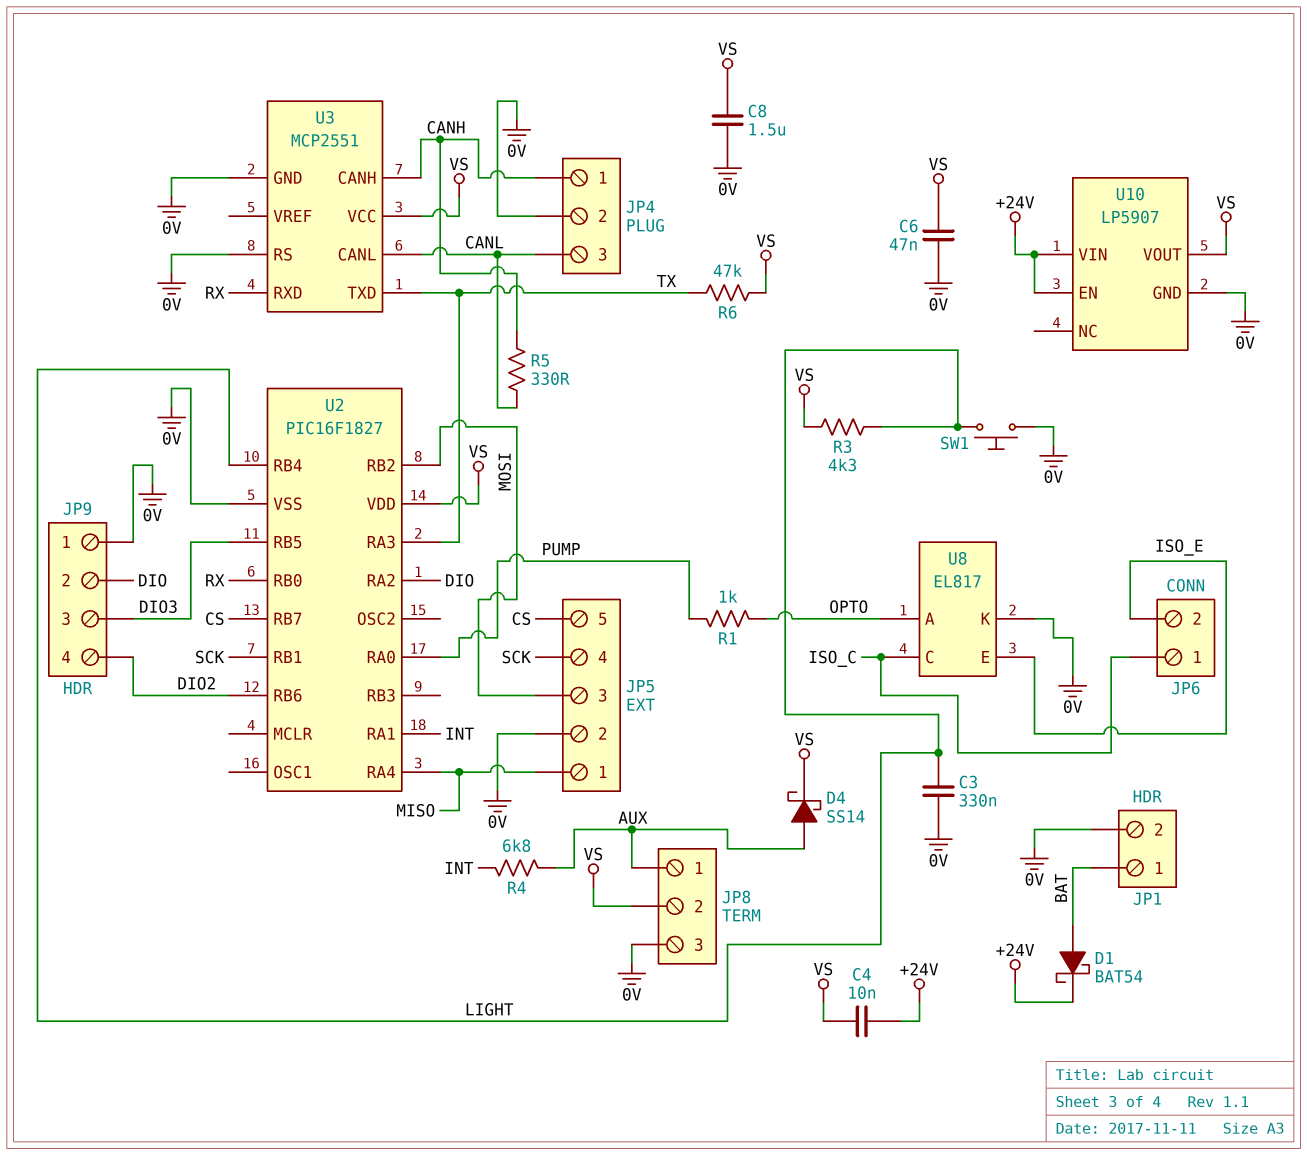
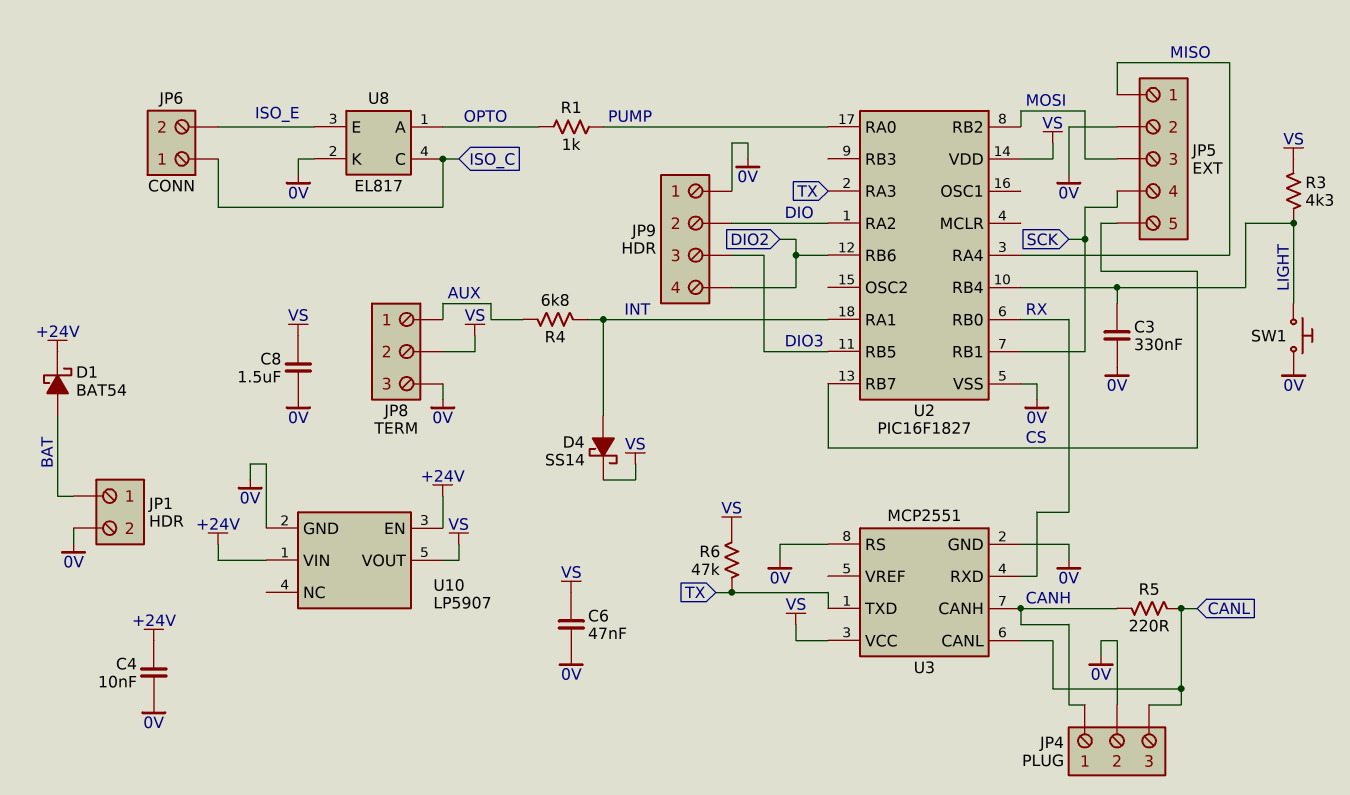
C4: 10nF (+24V, VS) -> 10nF (+24V, 0V)
D4: schottky SS14 (A AUX, K VS) -> schottky SS14 (A INT, K VS)
R5: 330 (CANH, CANL) -> 220 (CANH, CANL)

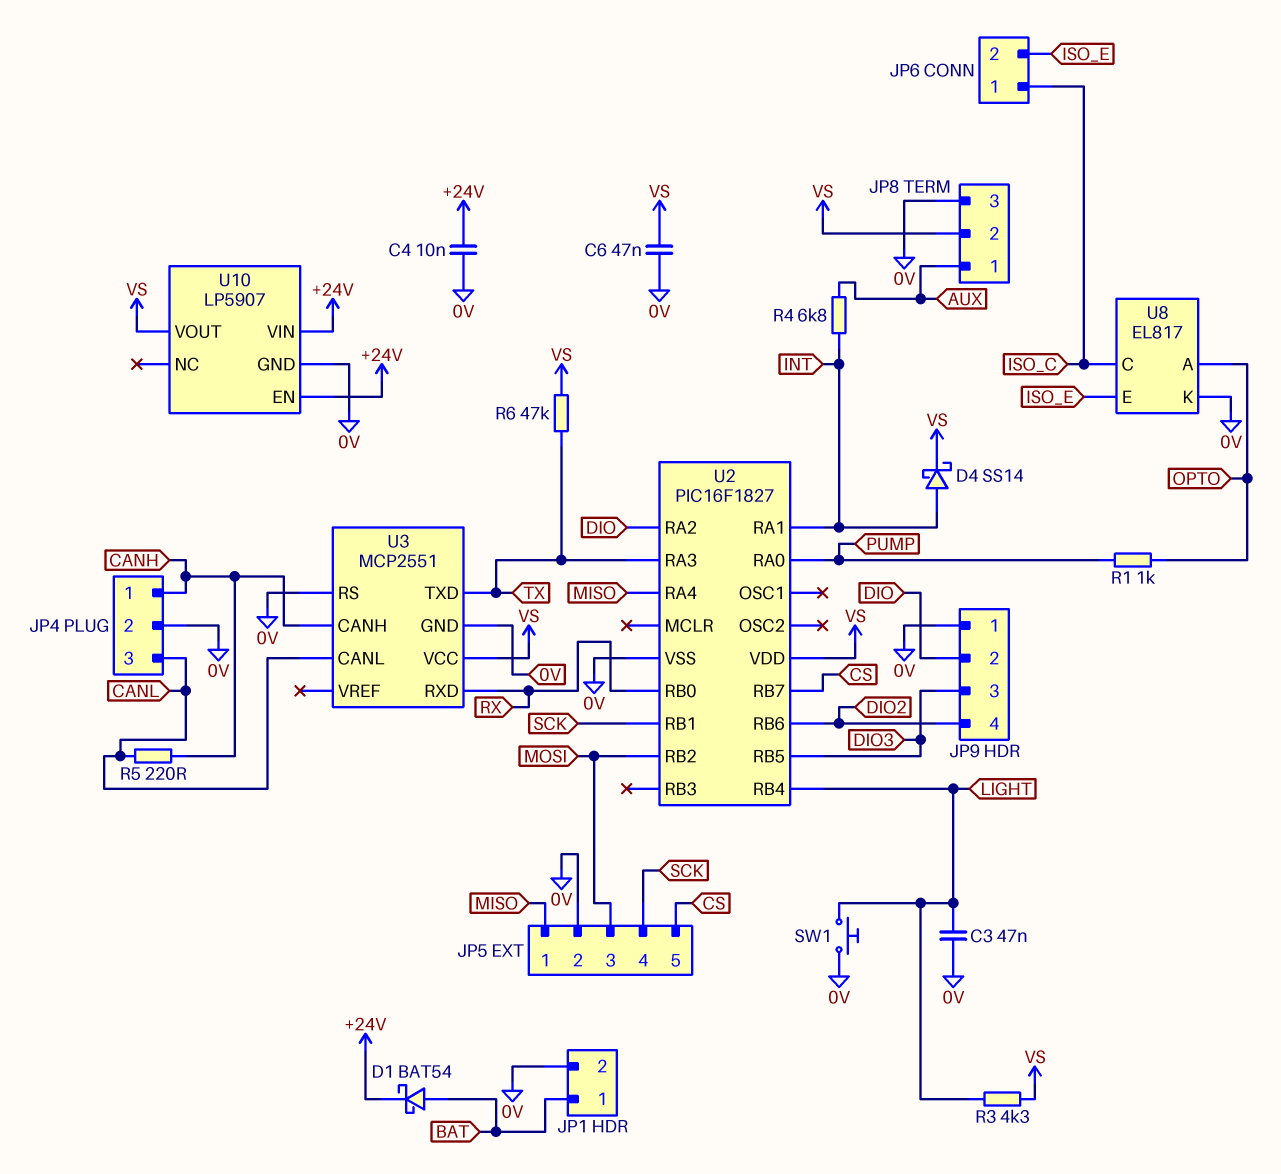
C3: 330nF (0V, LIGHT) -> 47nF (0V, LIGHT)
C8: 1.5uF (0V, VS) -> none

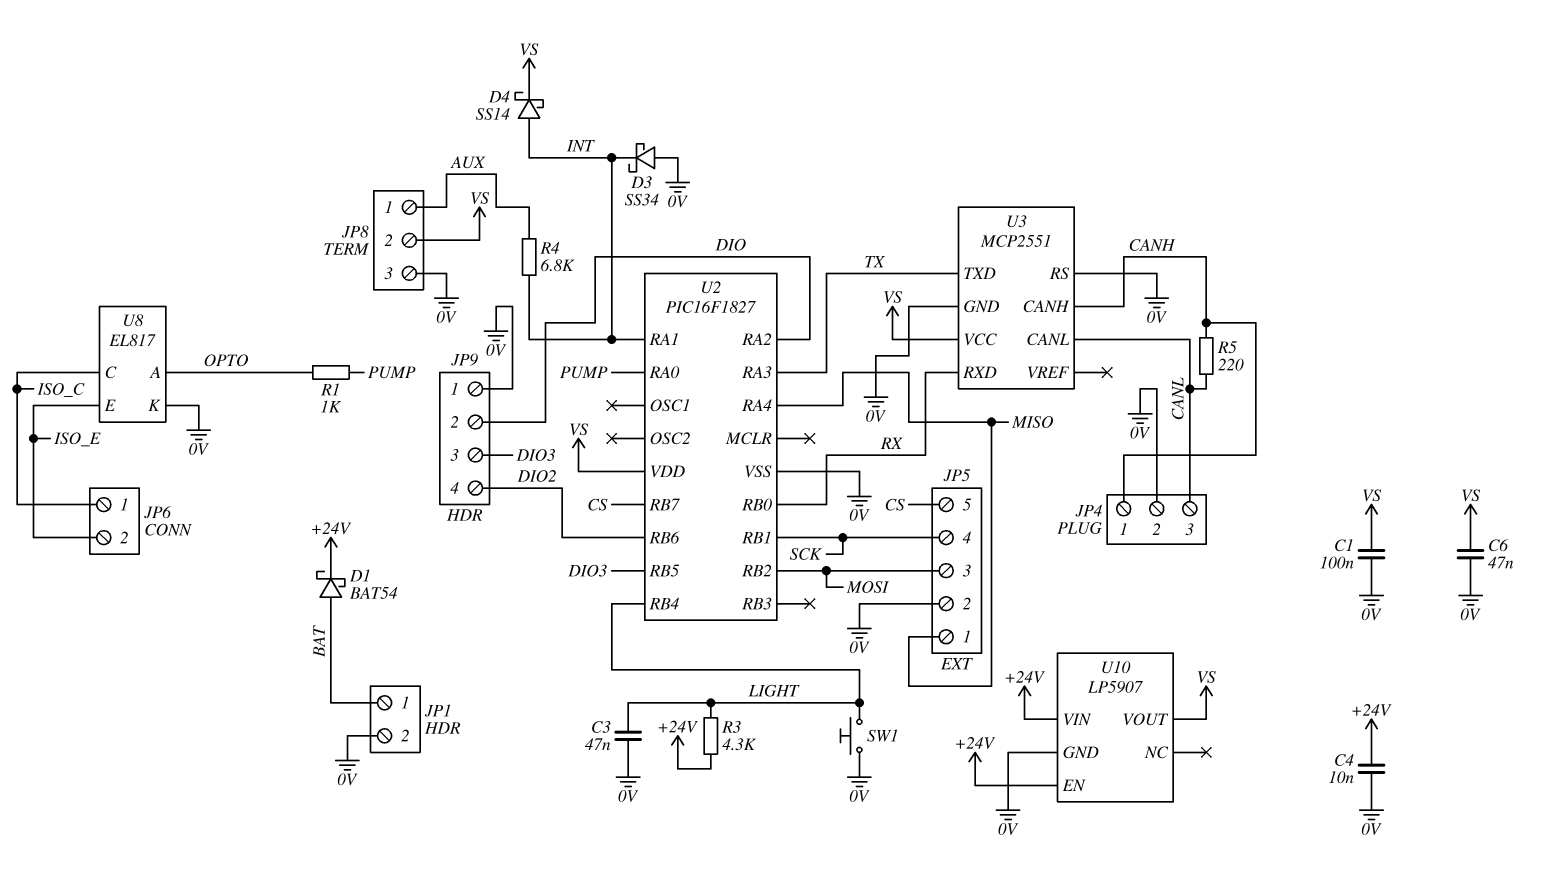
C1: none -> 100nF (0V, VS)
D3: none -> schottky SS34 (A 0V, K INT)
R3: 4.3k (LIGHT, VS) -> 4.3k (+24V, LIGHT)
R6: 47k (TX, VS) -> none

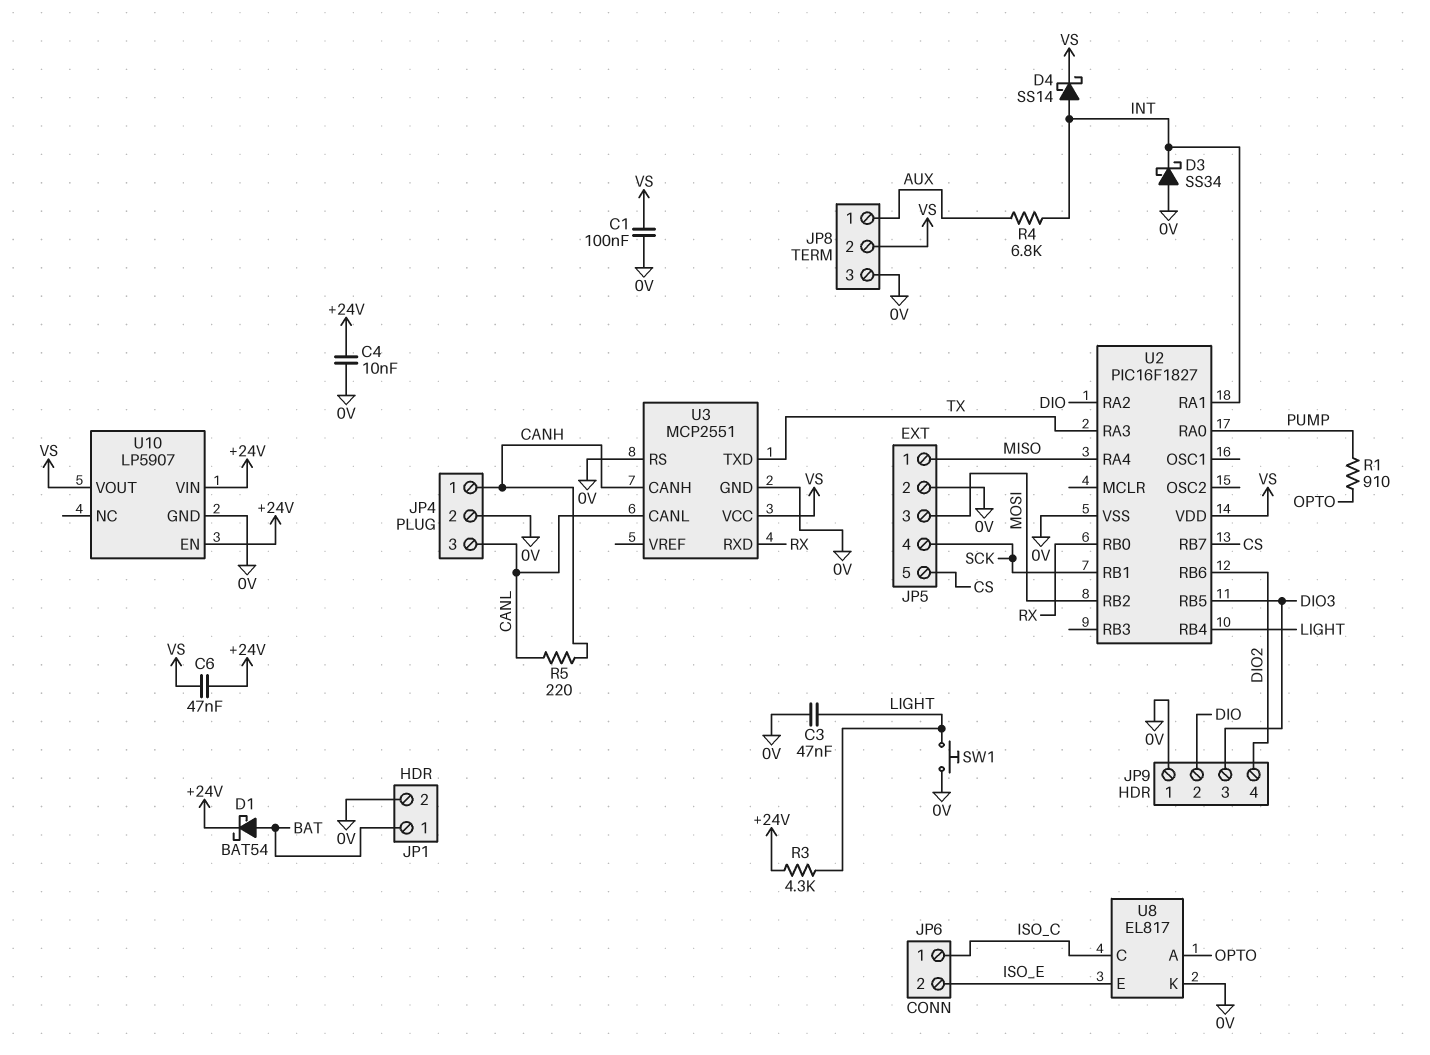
C6: 47nF (0V, VS) -> 47nF (+24V, VS)
R1: 1k (OPTO, PUMP) -> 910 (OPTO, PUMP)

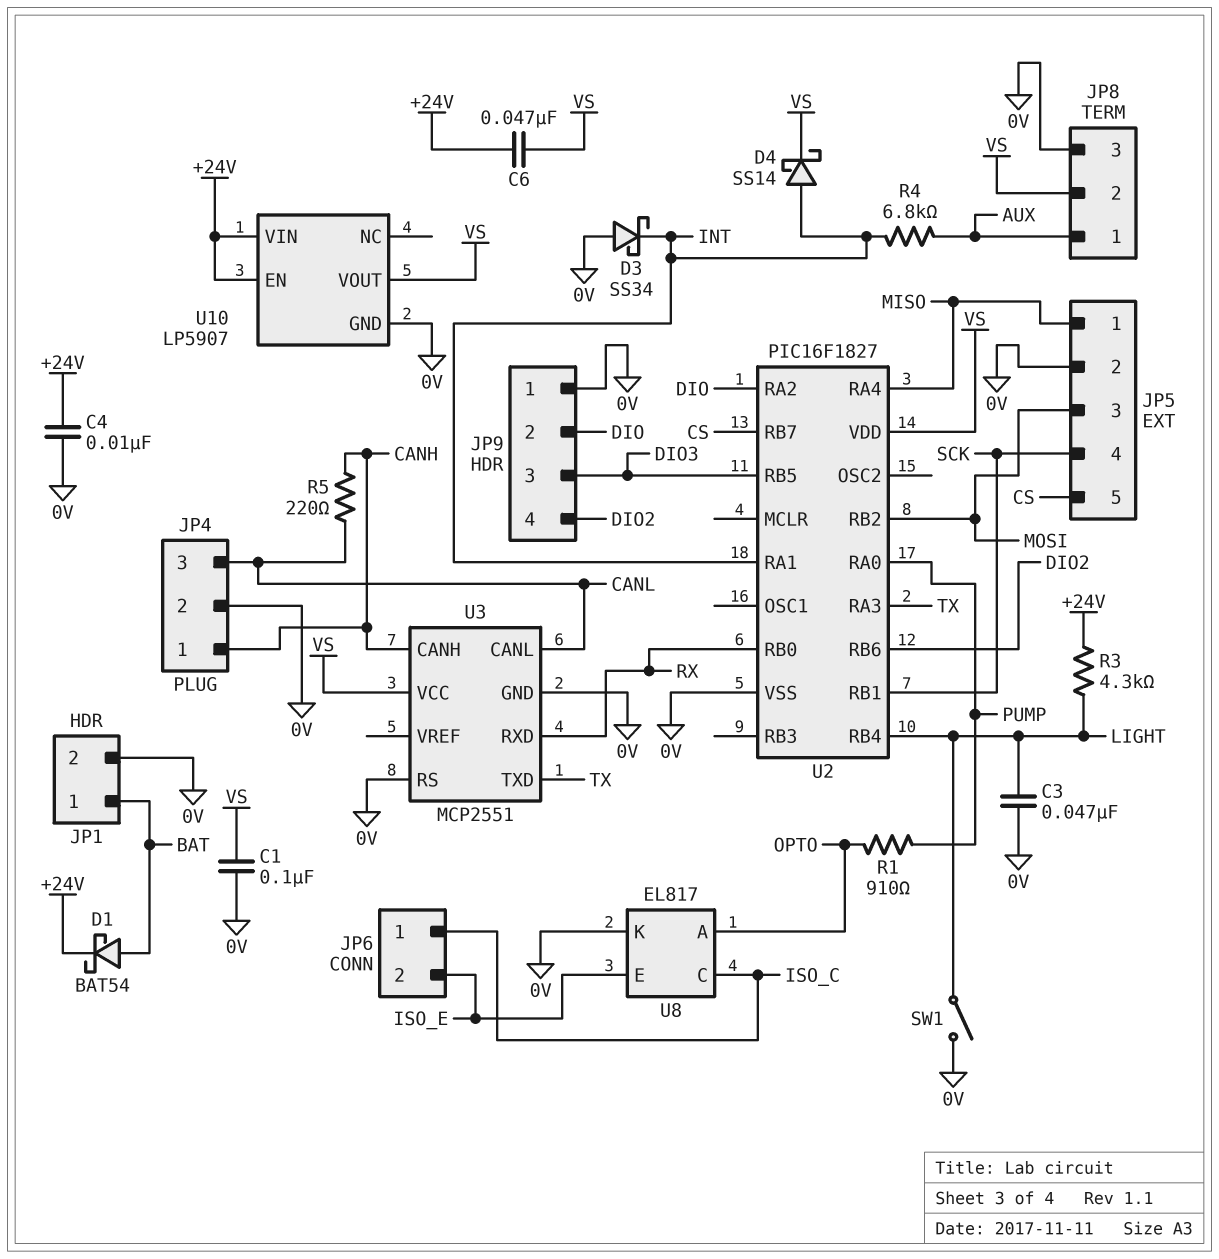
SW1: button (0V, LIGHT) -> switch (0V, LIGHT)

